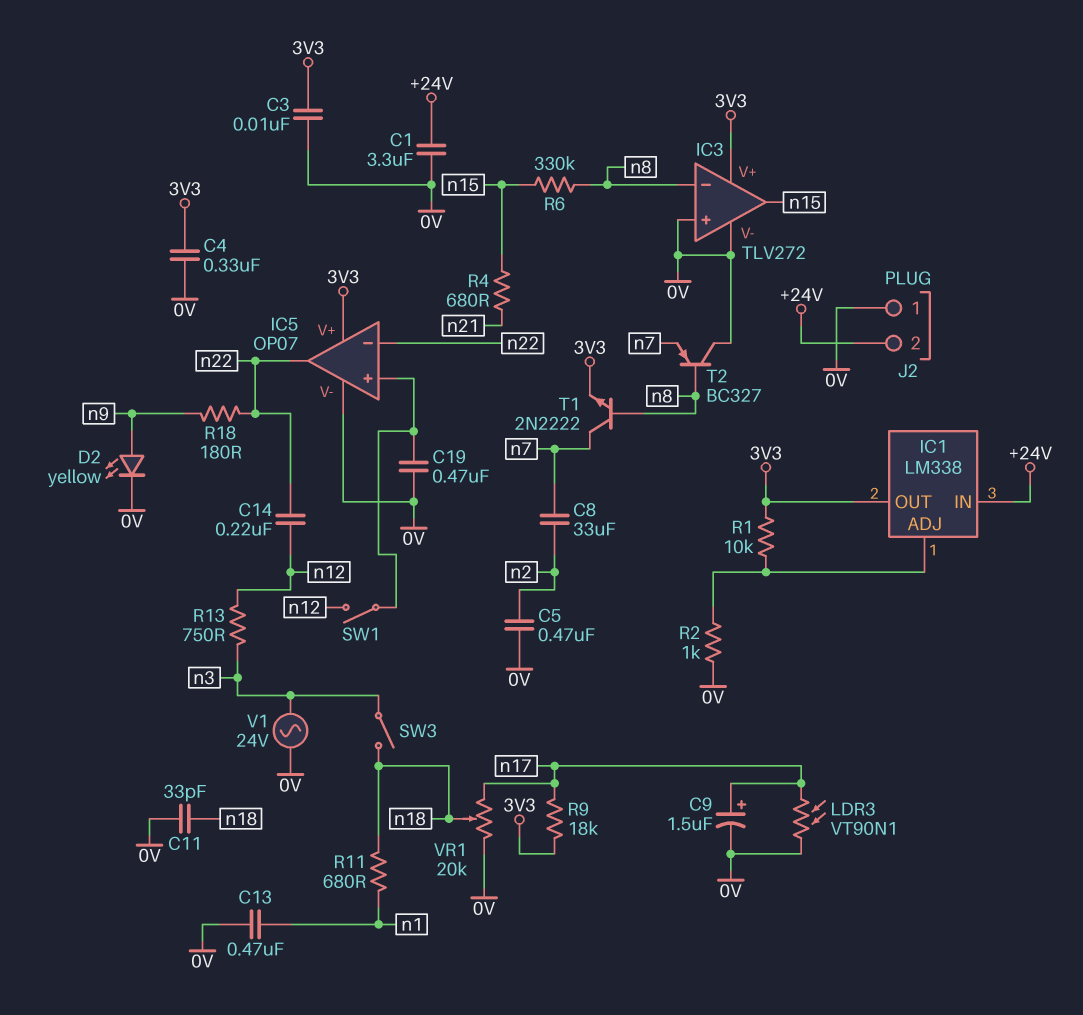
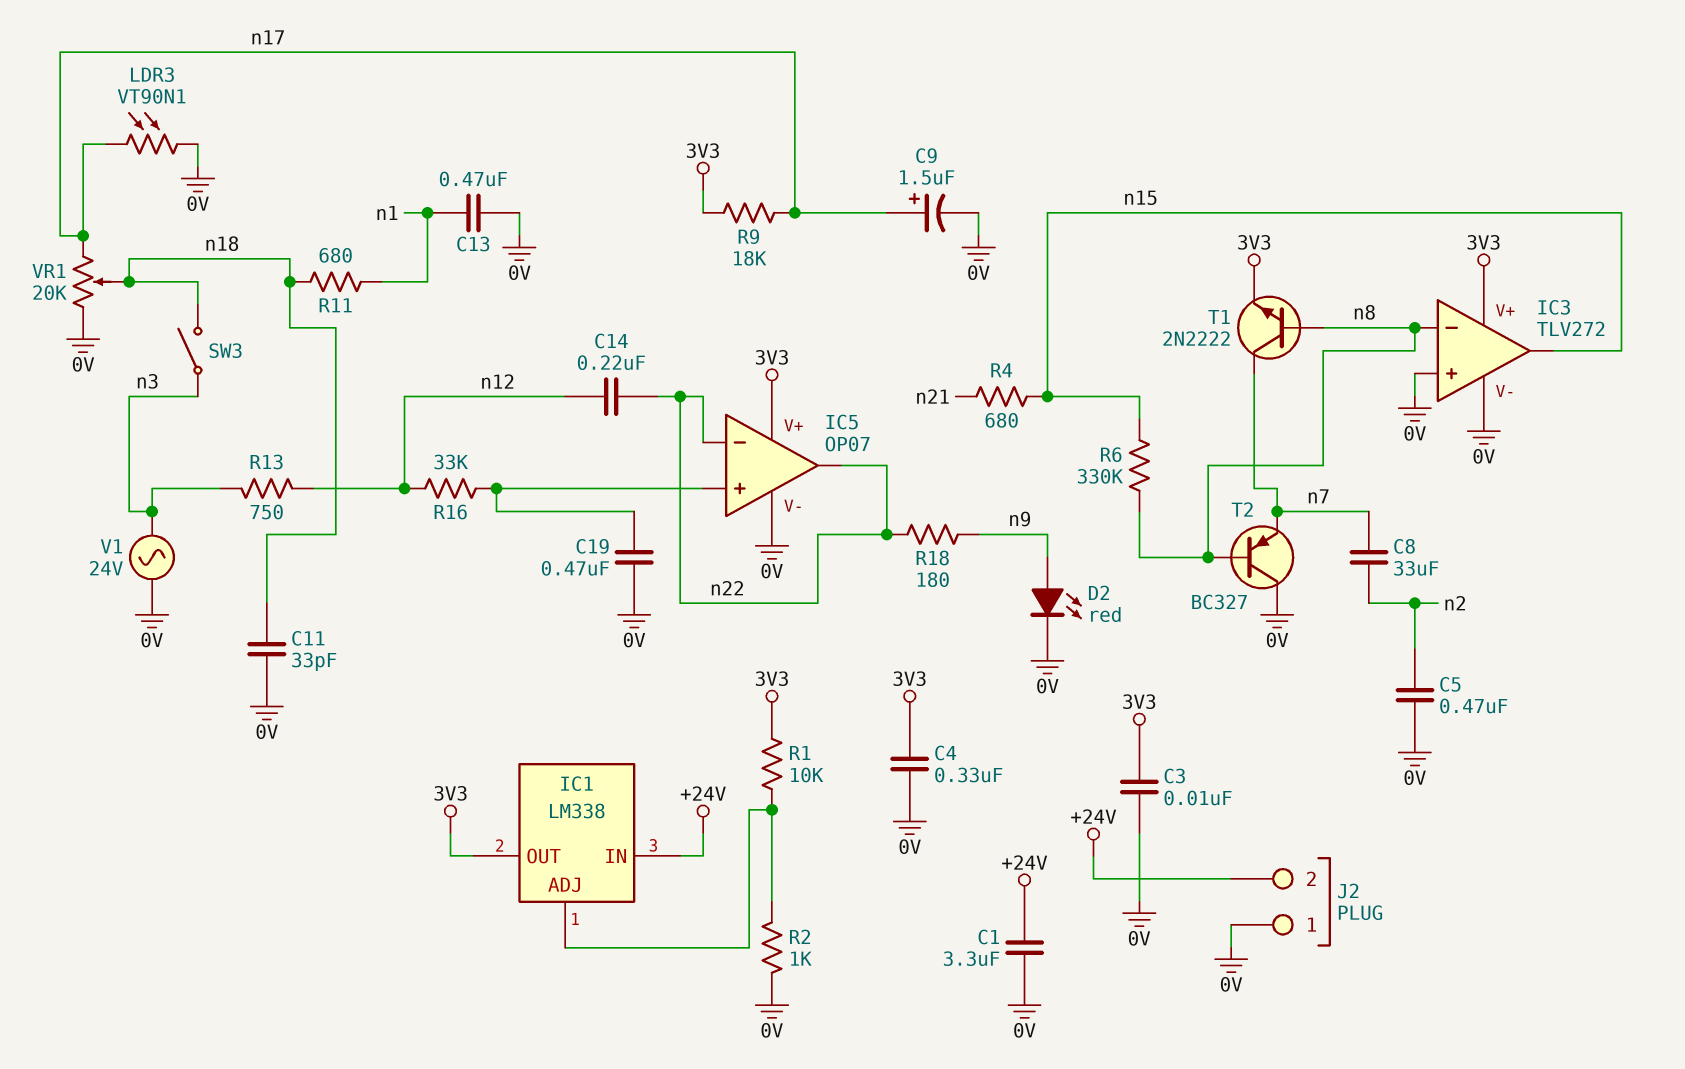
D2: LED yellow (A n9, K 0V) -> LED red (A n9, K 0V)
R16: none -> 33k (IC5/in+, n12)
SW1: switch (IC5/in+, n12) -> none

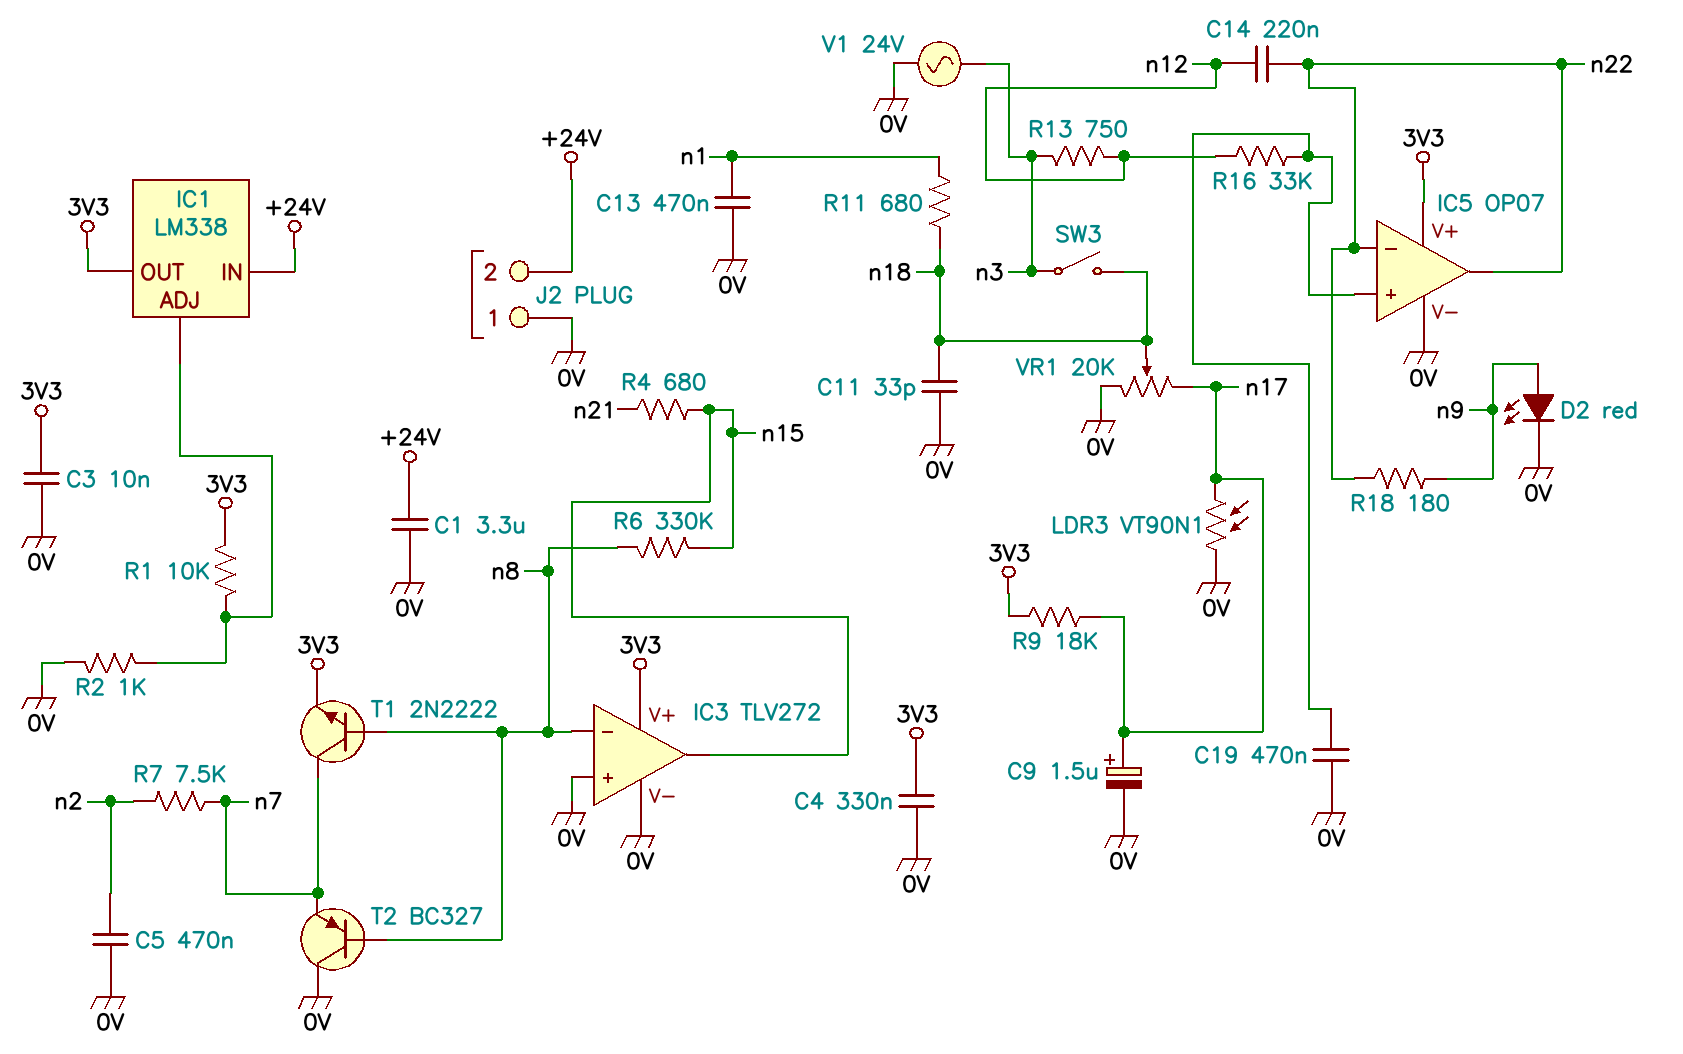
C8: 33uF (n2, n7) -> none
R7: none -> 7.5k (n2, n7)

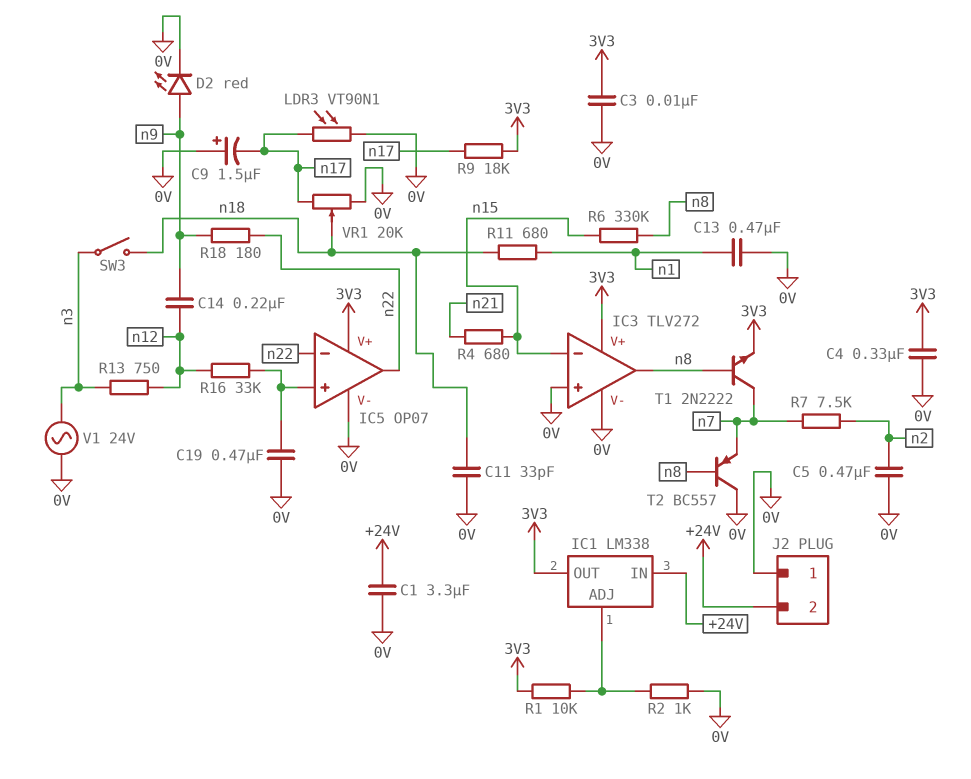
C9: 1.5uF (plus n17, minus 0V) -> 1.5uF (plus 0V, minus n17)
C14: 220nF (n12, n22) -> 220nF (n9, n12)
IC3 pin in-: n8 -> n15
IC3 pin out: n15 -> n8
T2: PNP BC327 (B n8, C 0V, E n7) -> PNP BC557 (B n8, C 0V, E n7)

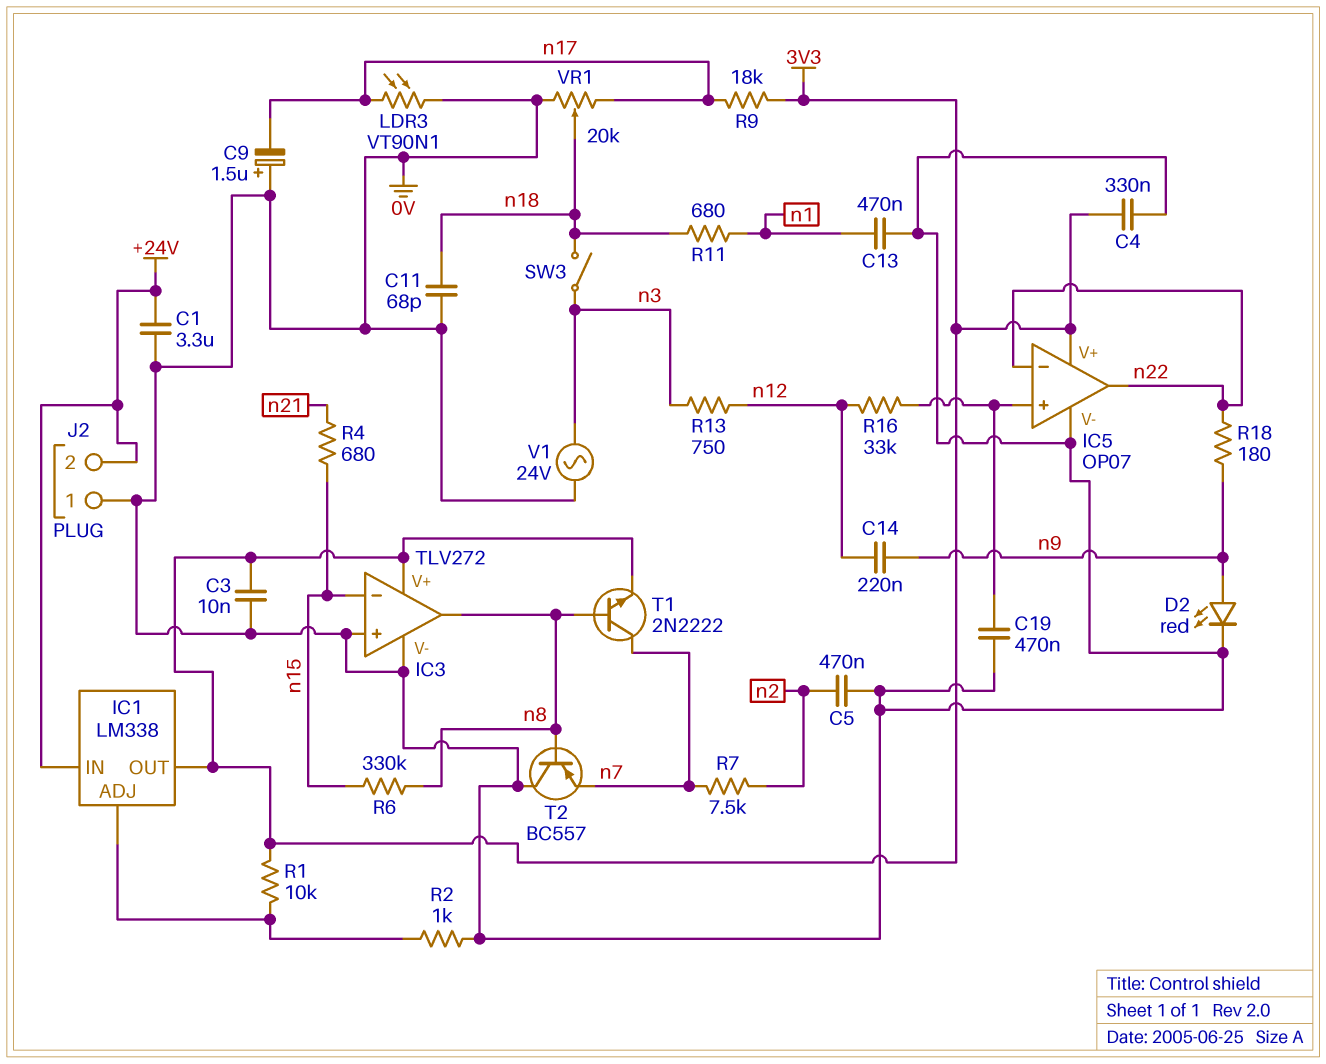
C11: 33pF (0V, n18) -> 68pF (0V, n18)

